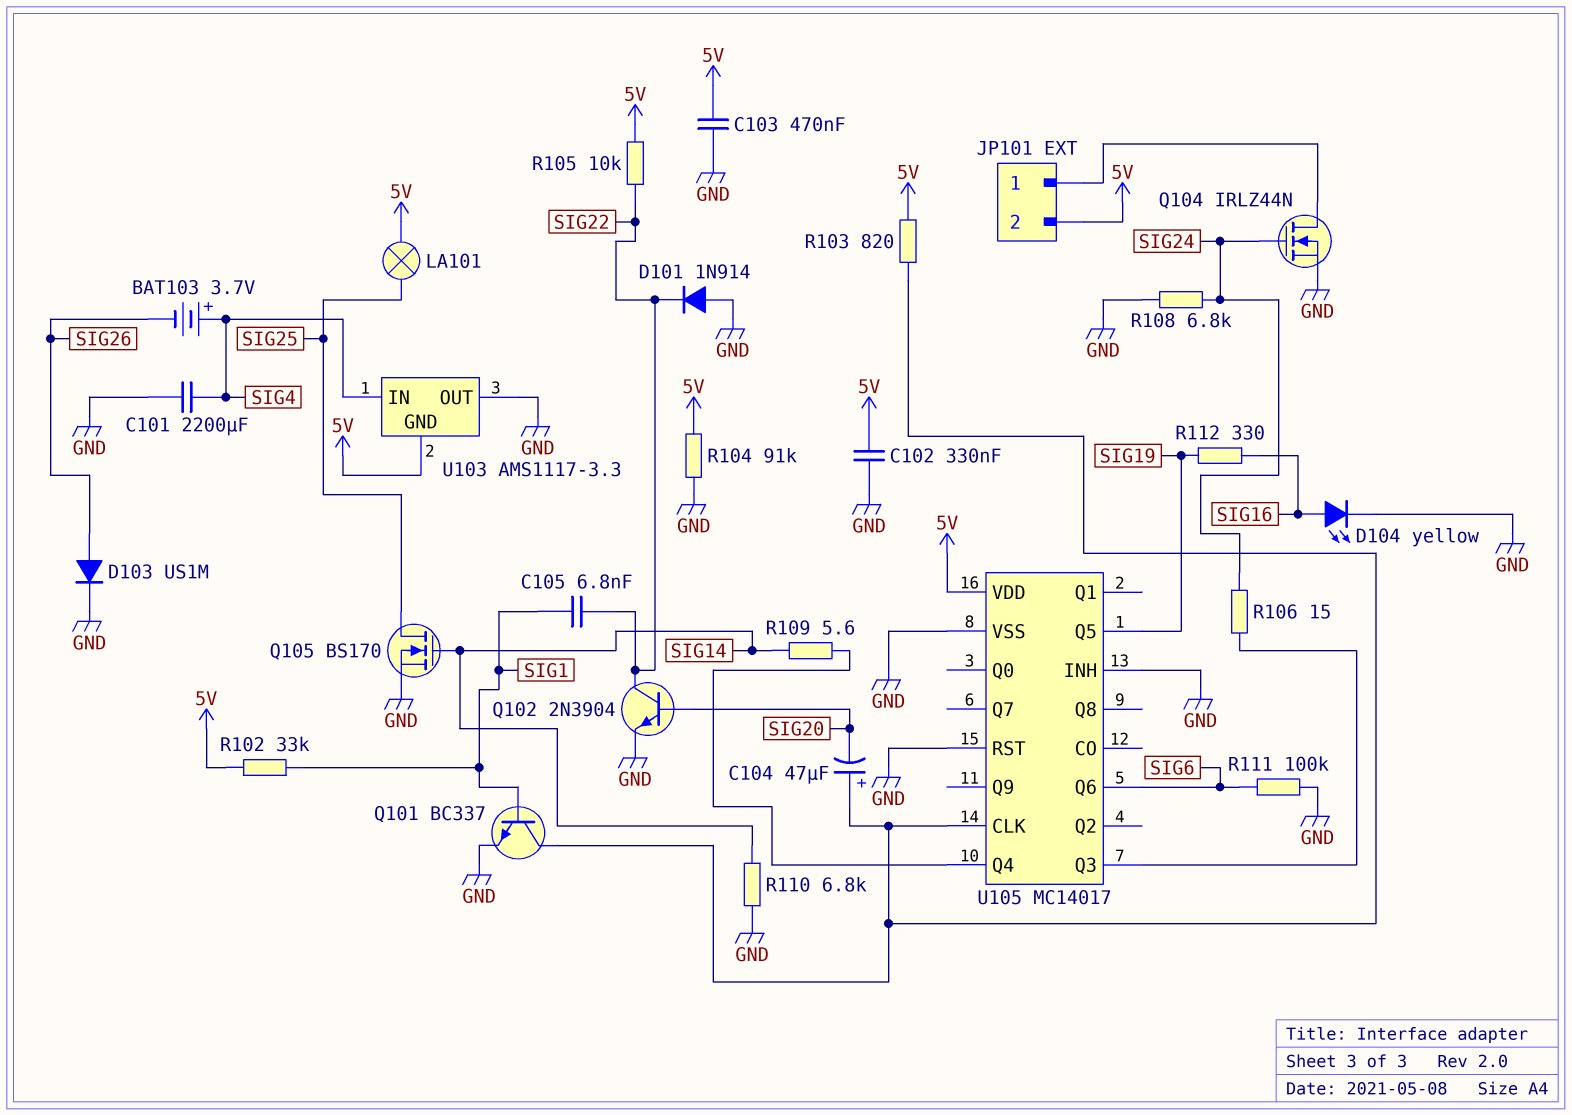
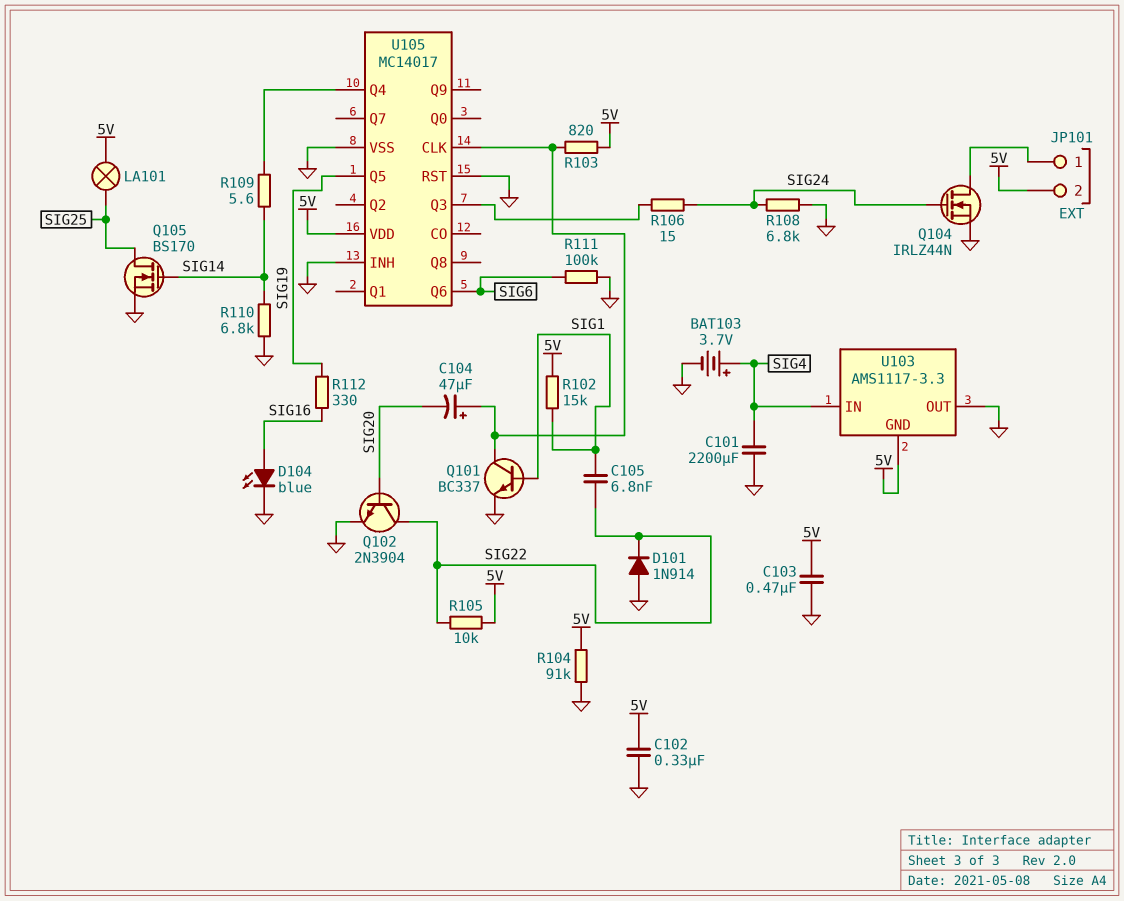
BAT103: 3.7V (plus SIG4, minus SIG26) -> 3.7V (plus SIG4, minus GND)
D103: diode US1M (A SIG26, K GND) -> none
D104: LED yellow (A SIG16, K GND) -> LED blue (A SIG16, K GND)
R102: 33k (5V, SIG1) -> 15k (5V, SIG1)

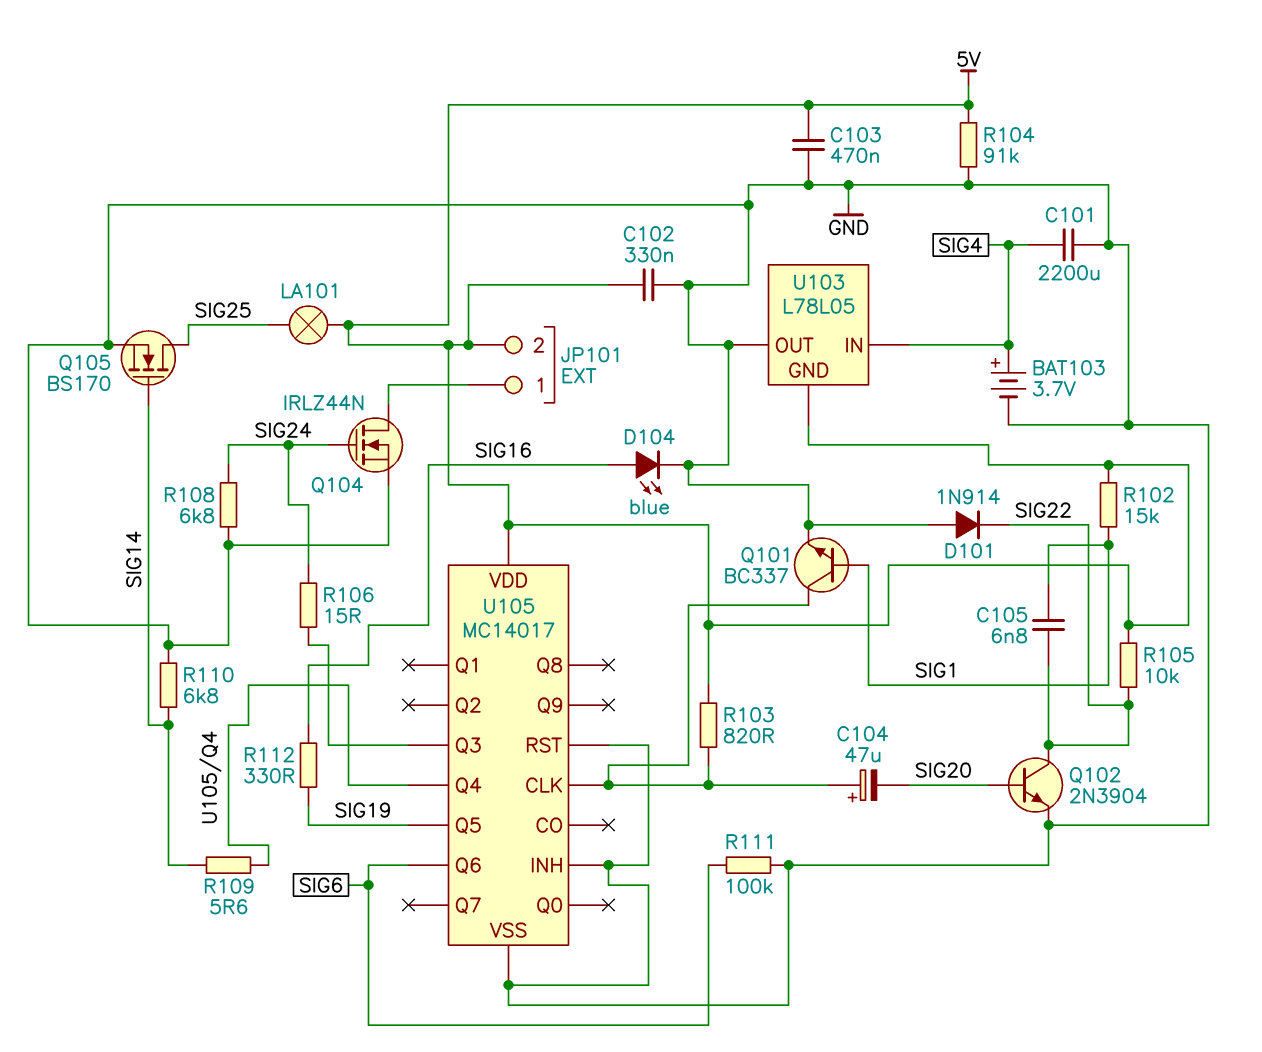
U103: AMS1117-3.3 -> L78L05

